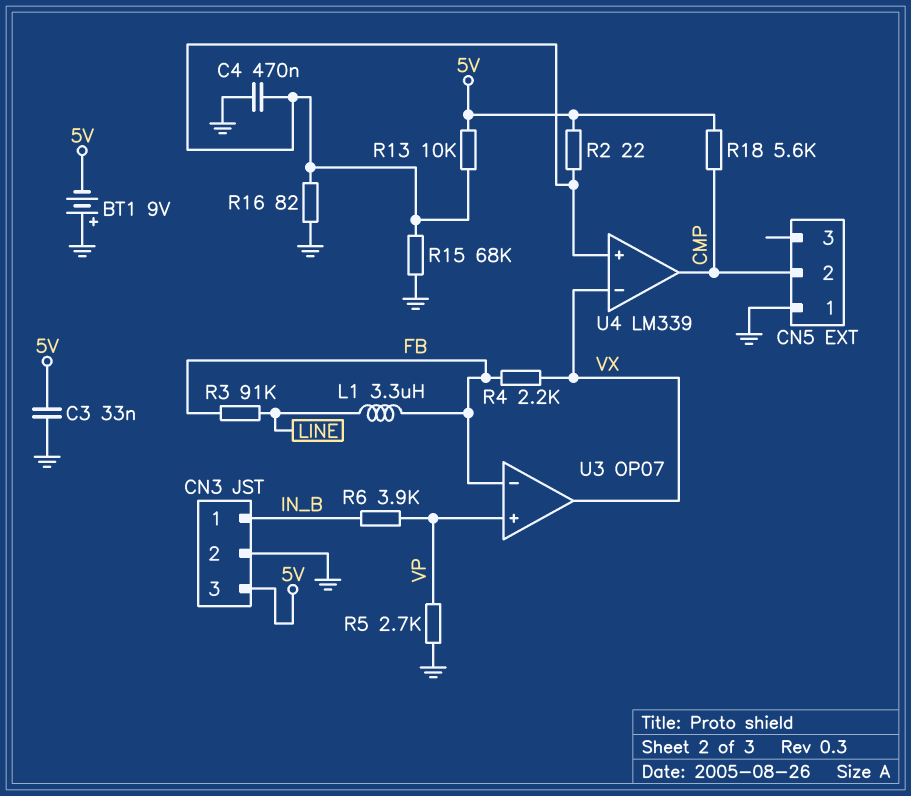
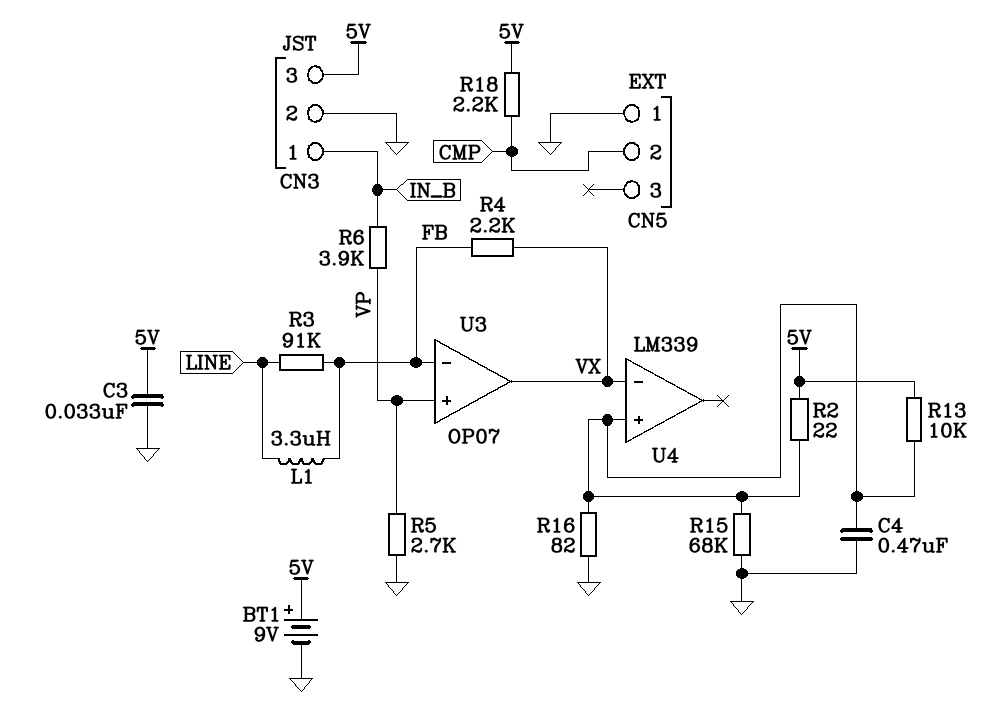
BT1: 9V (plus GND, minus 5V) -> 9V (plus 5V, minus GND)
R18: 5.6k (5V, CMP) -> 2.2k (5V, CMP)
U4 pin out: CMP -> none

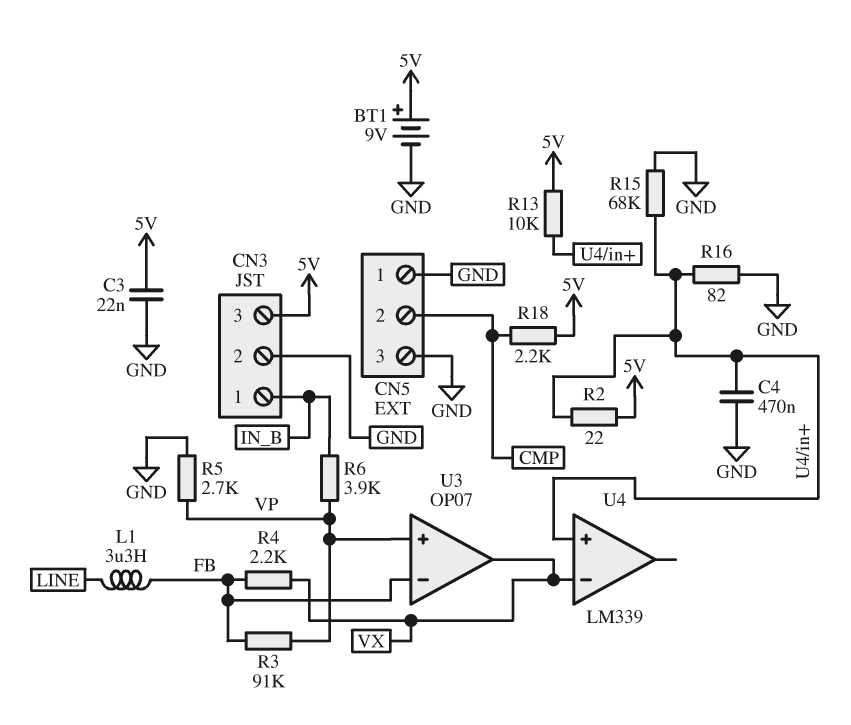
C3: 33nF (5V, GND) -> 22nF (5V, GND)
CN5 pin 3: none -> GND
R3: 91k (FB, LINE) -> 91k (FB, VP)

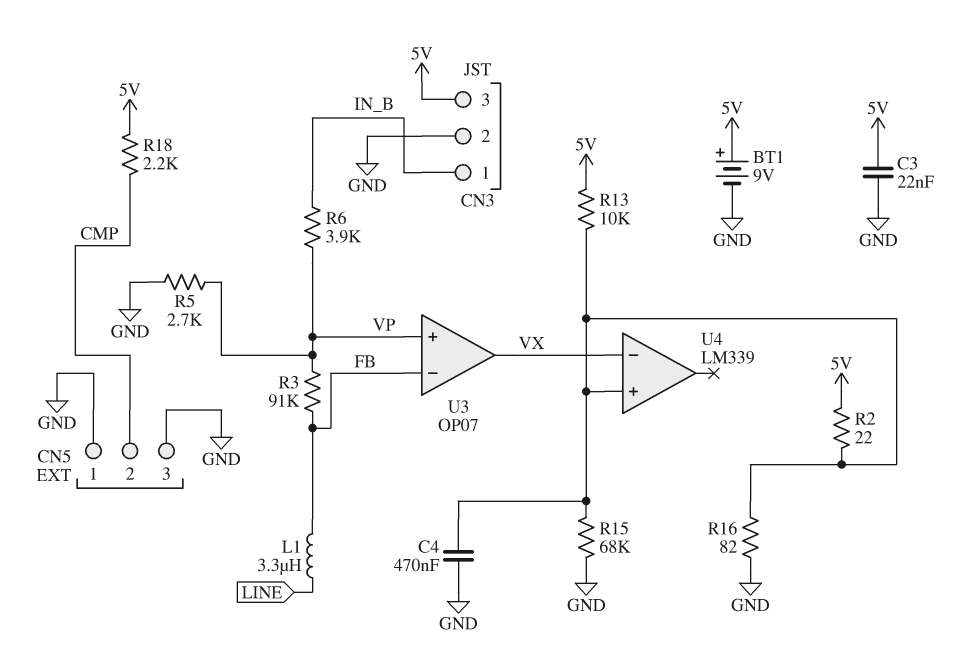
R4: 2.2k (FB, VX) -> none

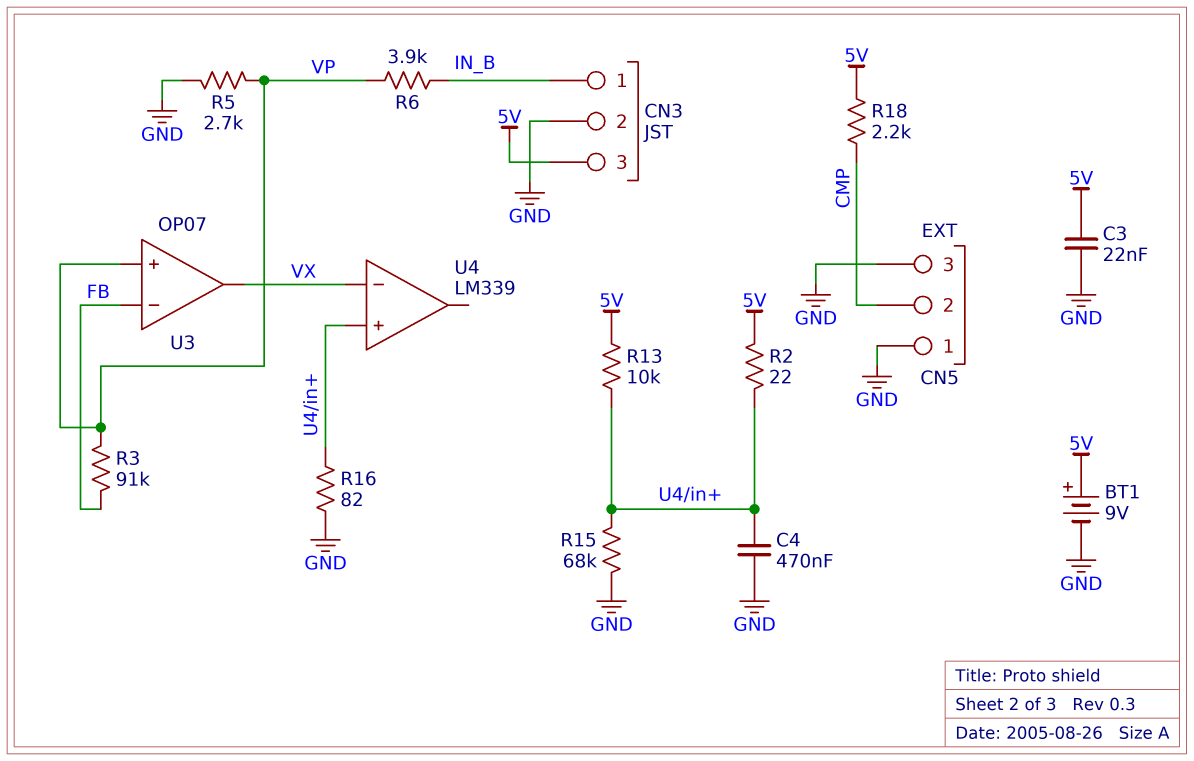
L1: 3.3uH (FB, LINE) -> none

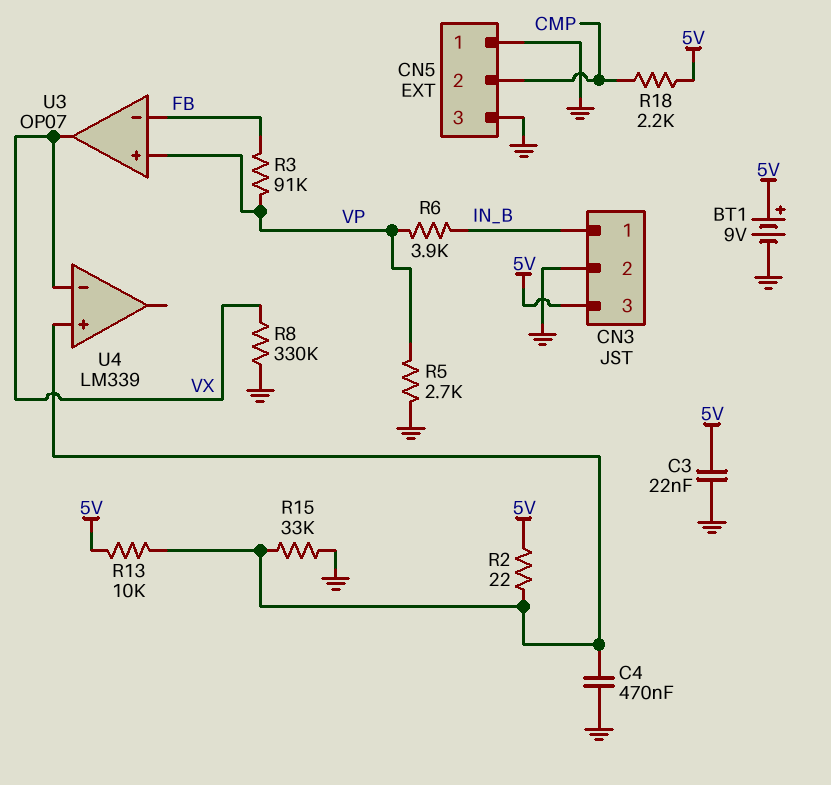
R8: none -> 330k (GND, VX)
R15: 68k (GND, U4/in+) -> 33k (GND, U4/in+)
R16: 82 (GND, U4/in+) -> none

